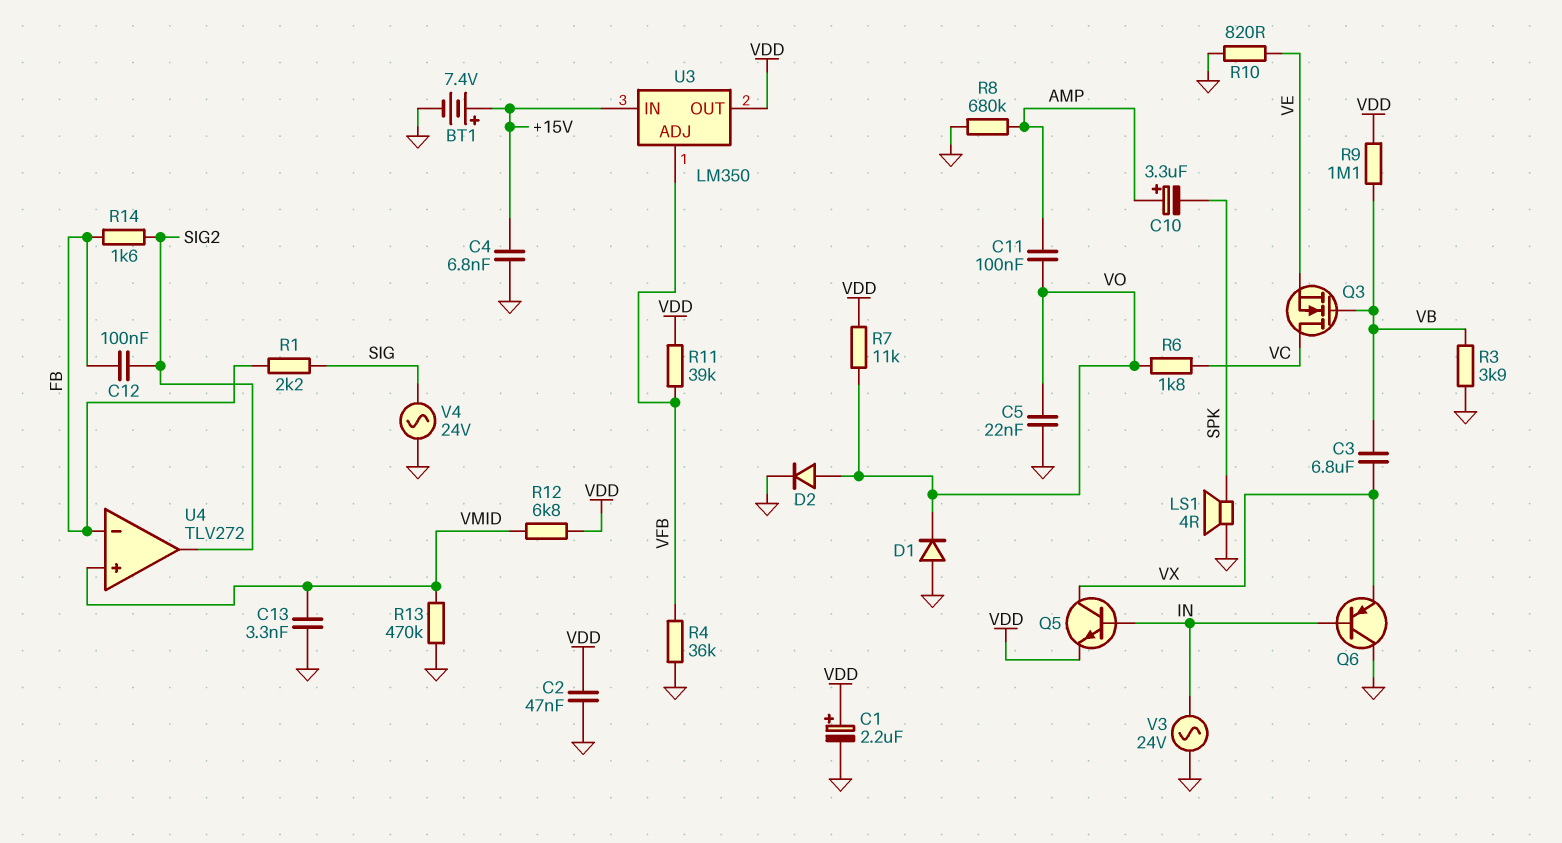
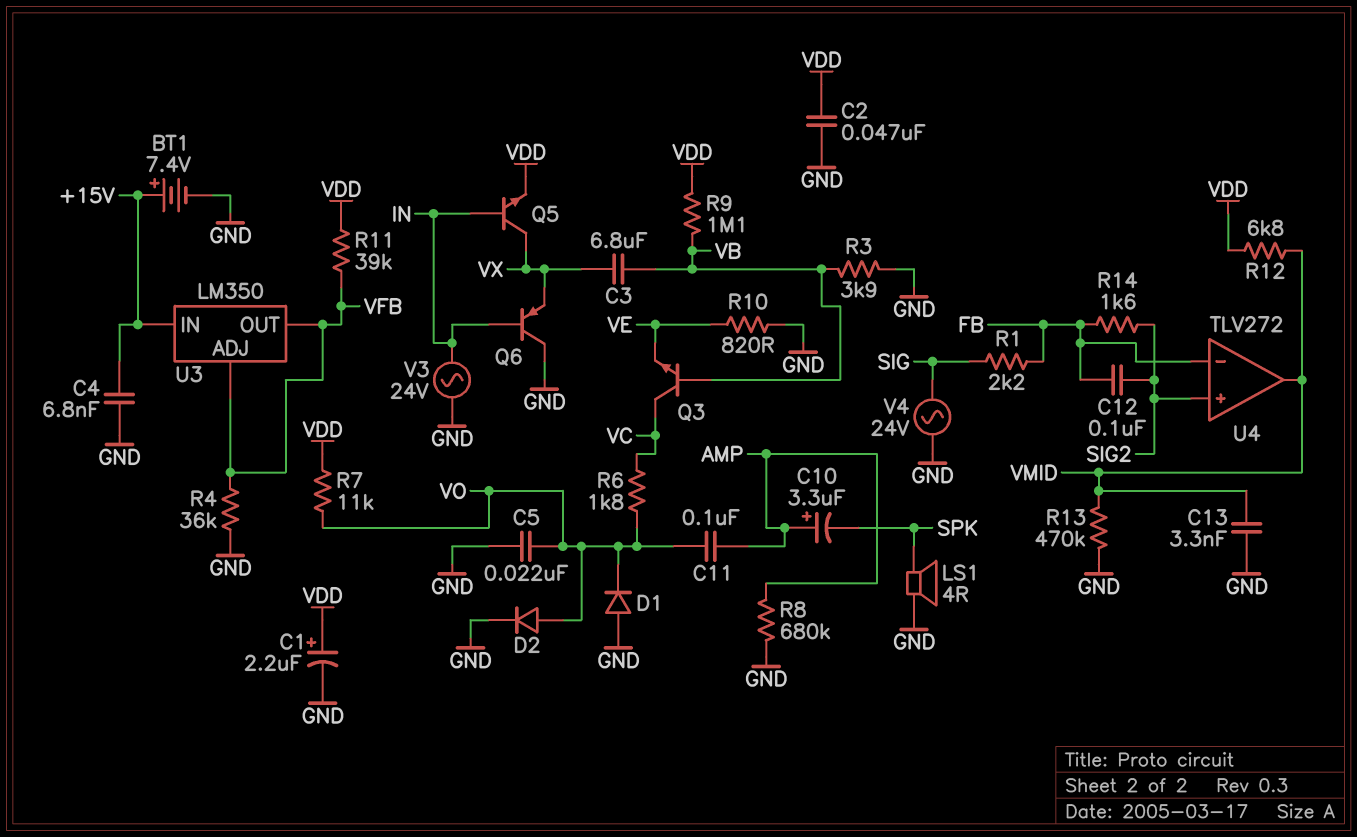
Q3: NMOS (G VB, D VC, S VE) -> NPN (B VB, C VC, E VE)
U3 pin OUT: VDD -> VFB
U4 pin in+: VMID -> SIG2
U4 pin out: SIG2 -> VMID

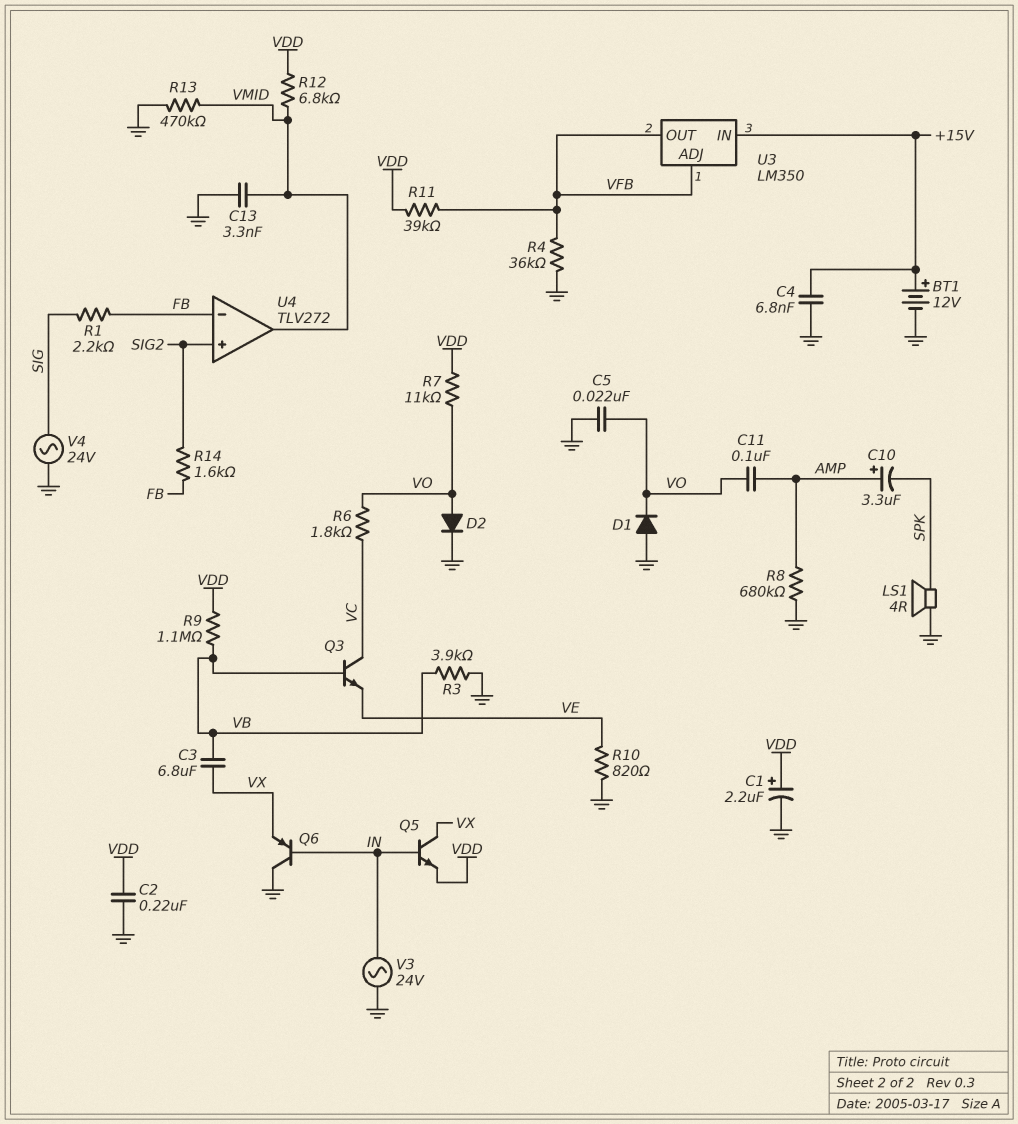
BT1: 7.4V (plus +15V, minus GND) -> 12V (plus +15V, minus GND)
C2: 47nF (GND, VDD) -> 220nF (GND, VDD)
C12: 100nF (FB, SIG2) -> none

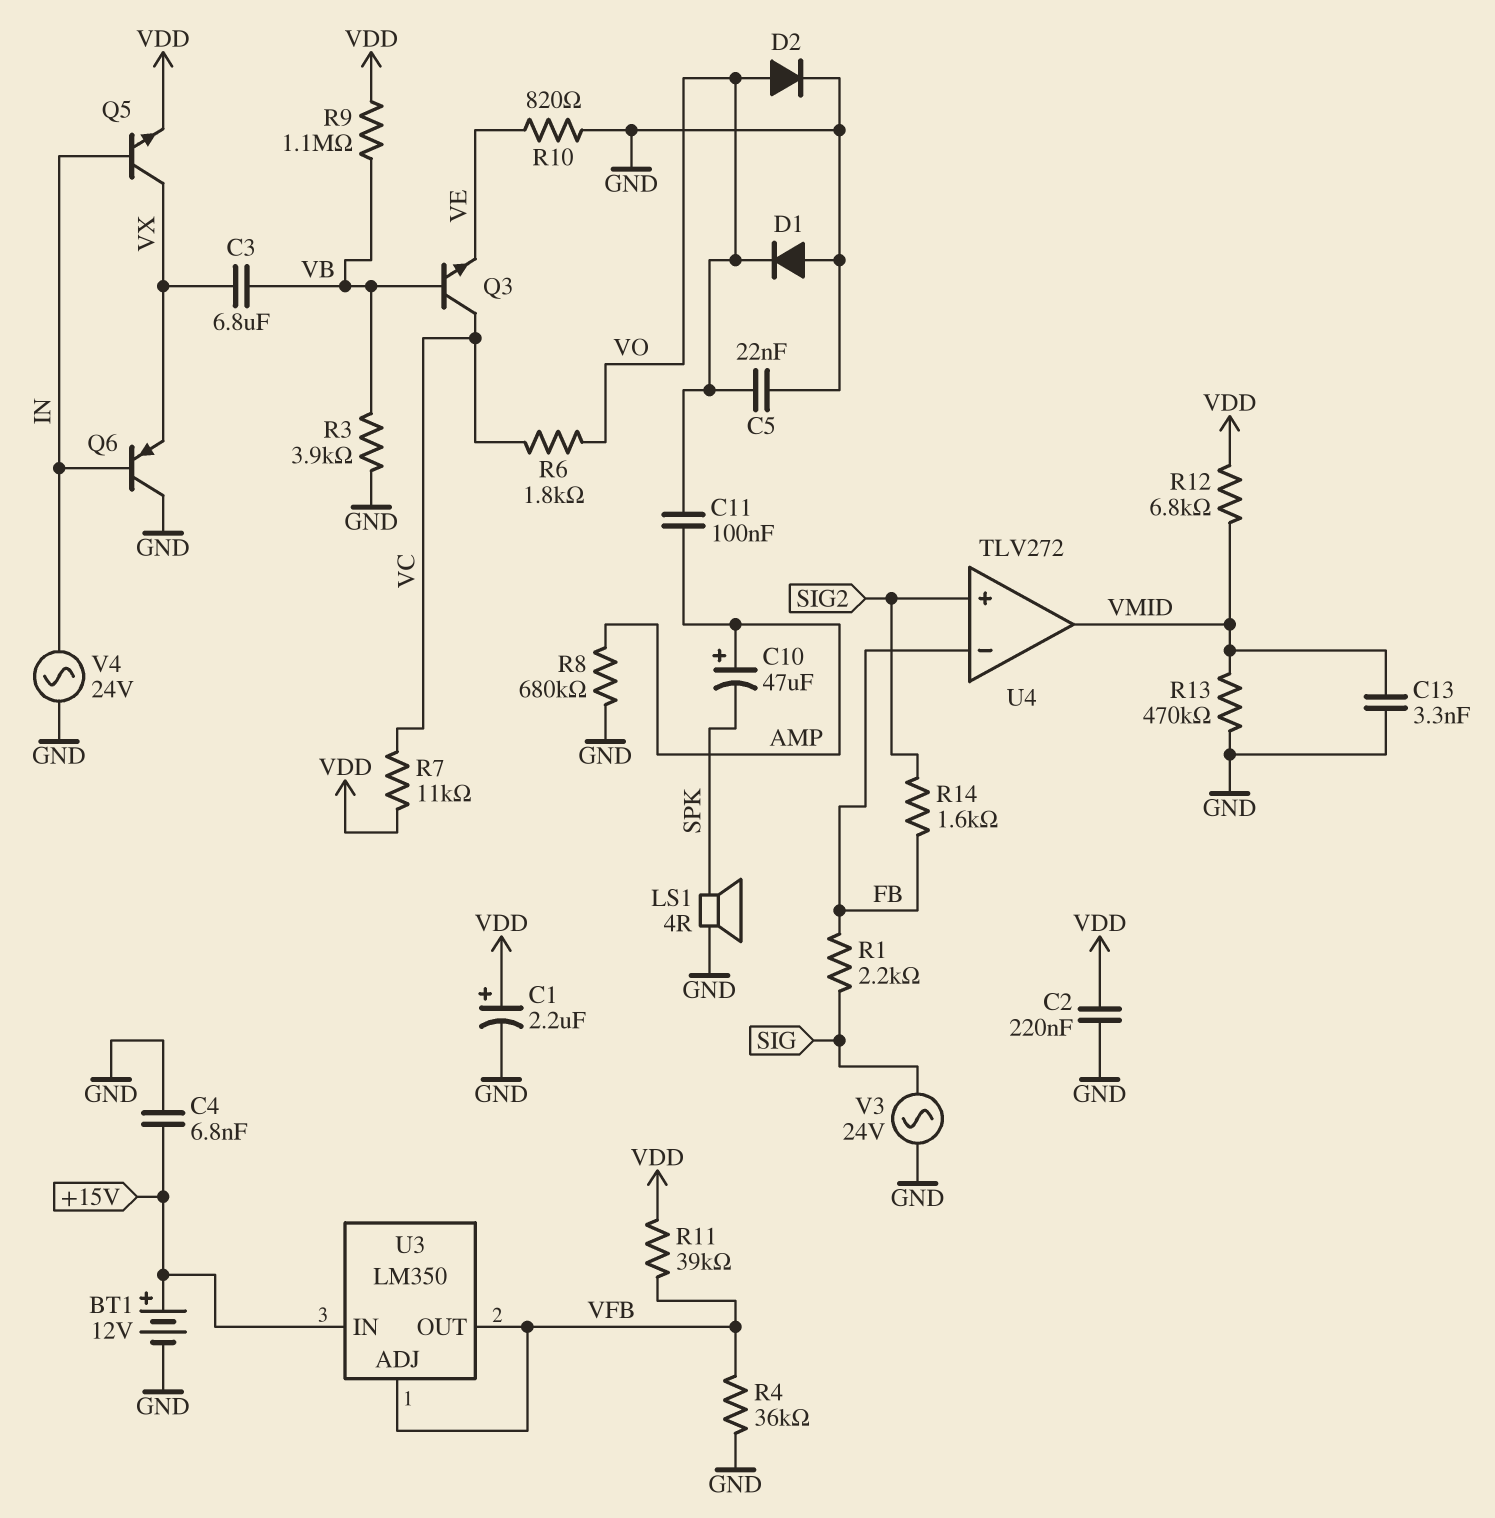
C10: 3.3uF (plus AMP, minus SPK) -> 47uF (plus AMP, minus SPK)
R7: 11k (VDD, VO) -> 11k (VC, VDD)
V3: AC 24V (GND, IN) -> AC 24V (GND, SIG)
V4: AC 24V (GND, SIG) -> AC 24V (GND, IN)

